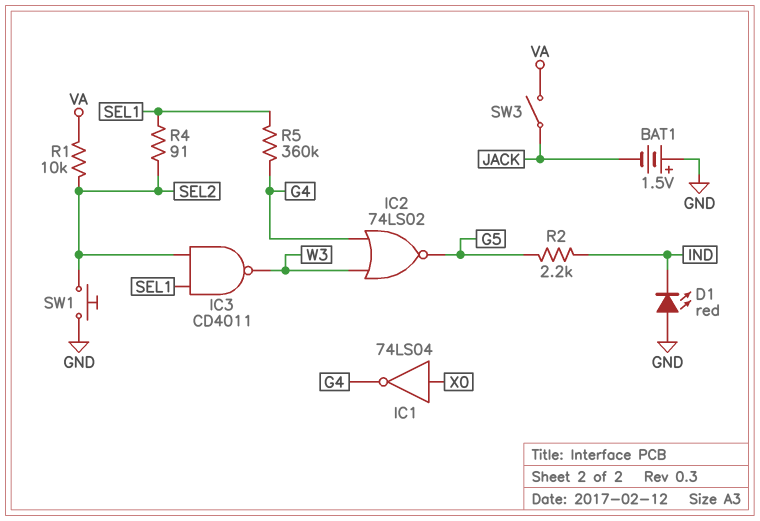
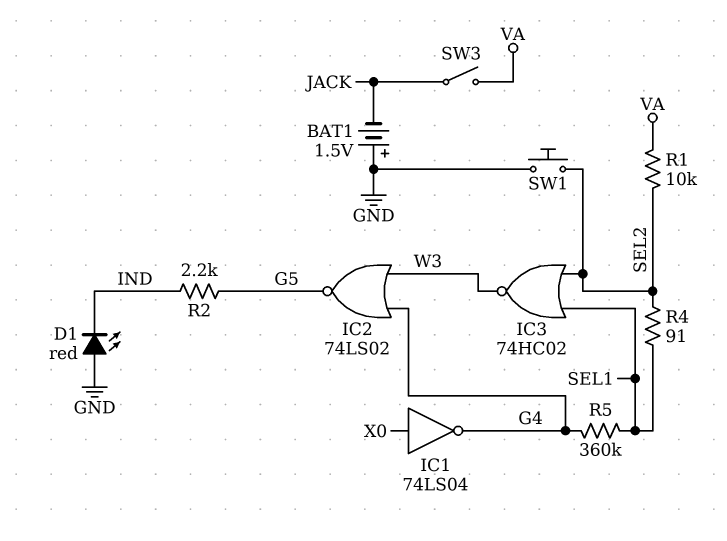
IC3: NAND CD4011 (in SEL1, in SEL2, out W3) -> NOR 74HC02 (in SEL1, in SEL2, out W3)

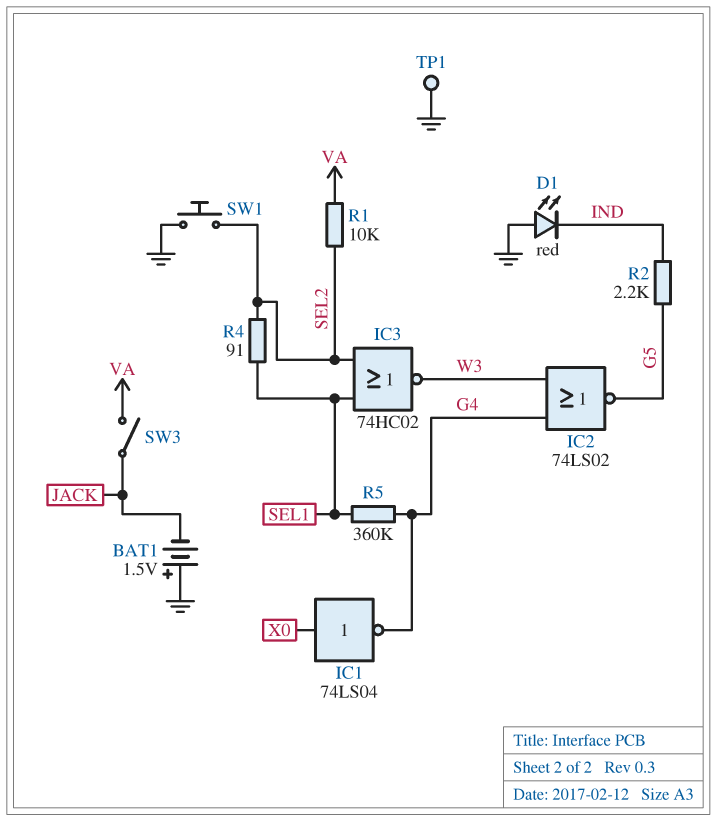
TP1: none -> test point (GND)

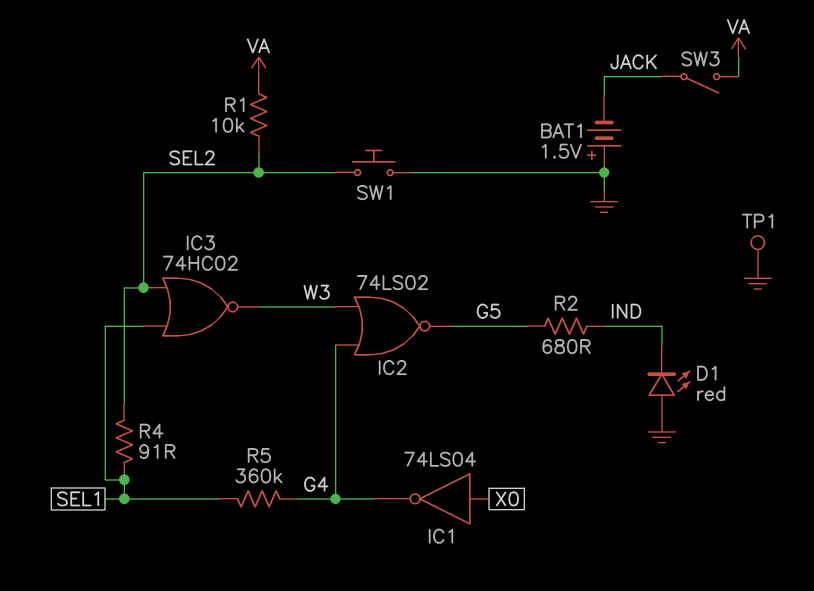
R2: 2.2k (G5, IND) -> 680 (G5, IND)

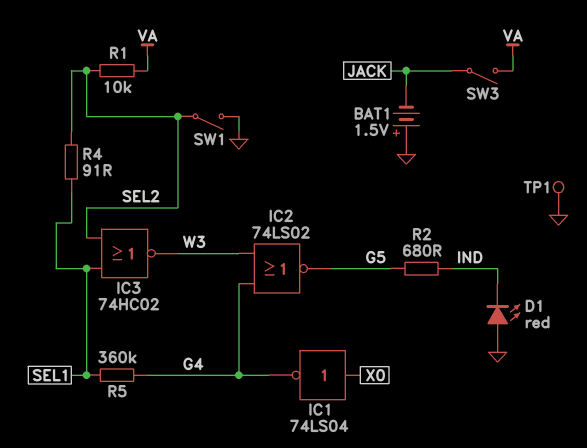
SW1: button (GND, SEL2) -> switch (GND, SEL2)

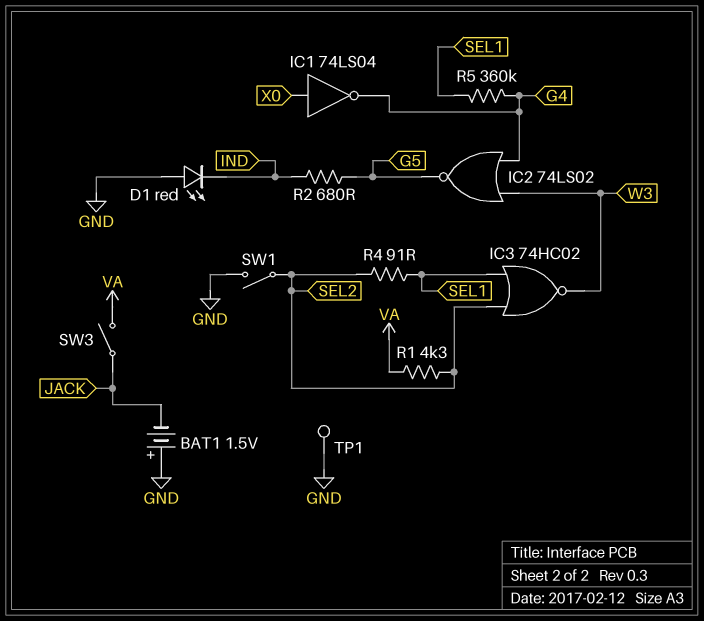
R1: 10k (SEL2, VA) -> 4.3k (SEL2, VA)

